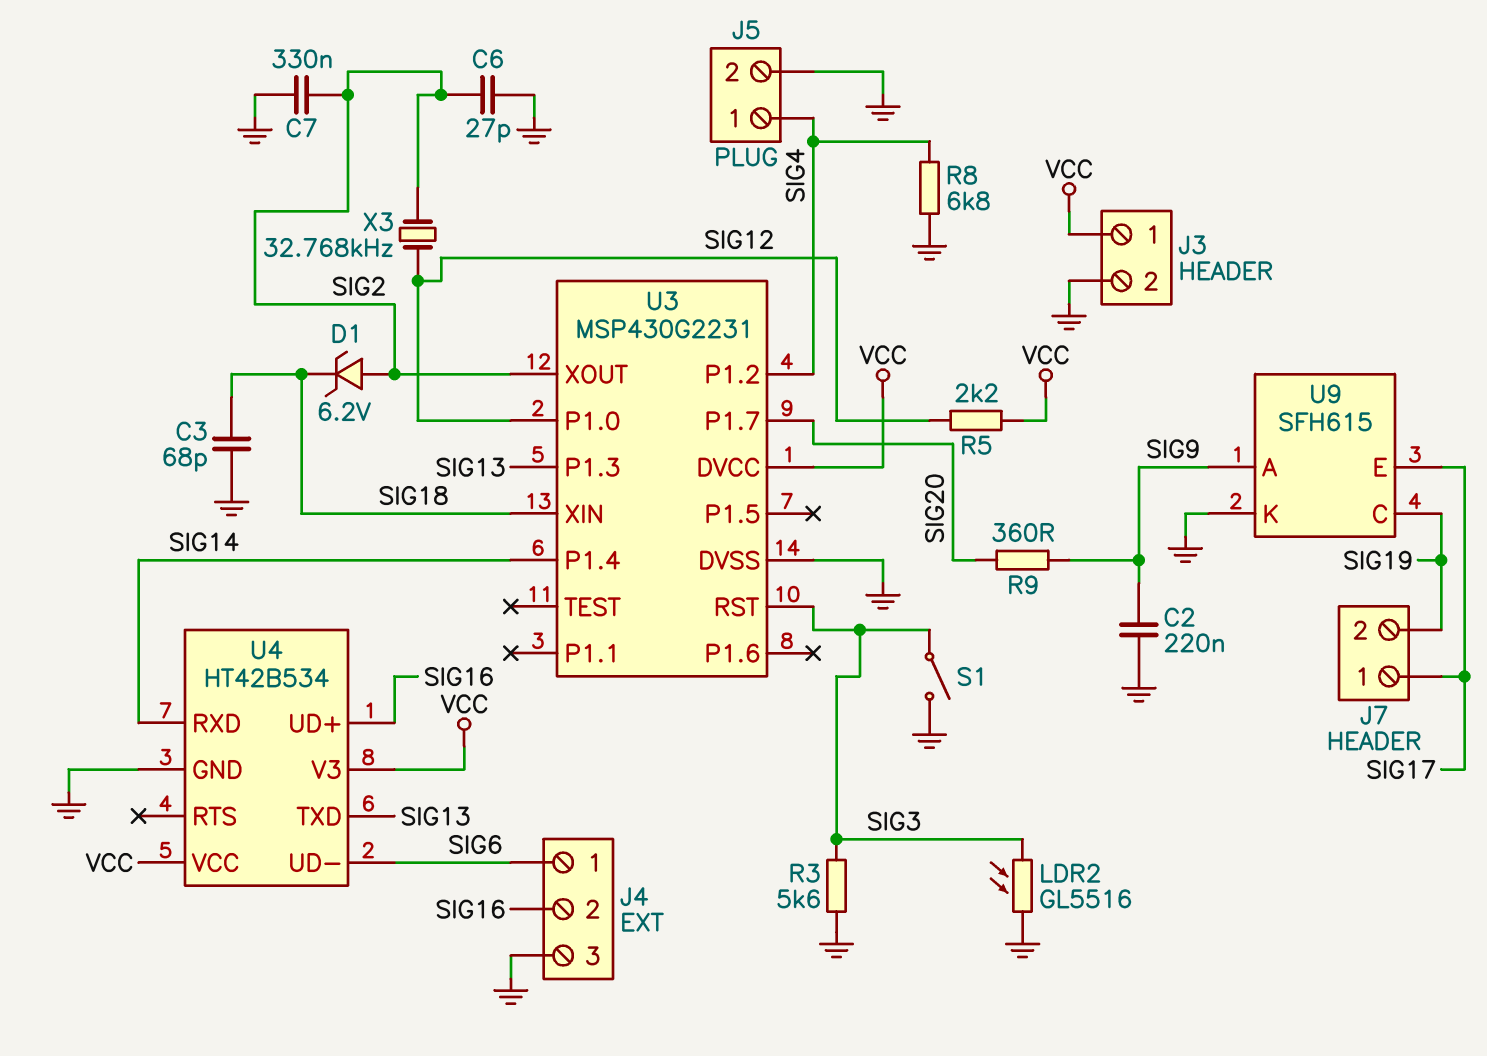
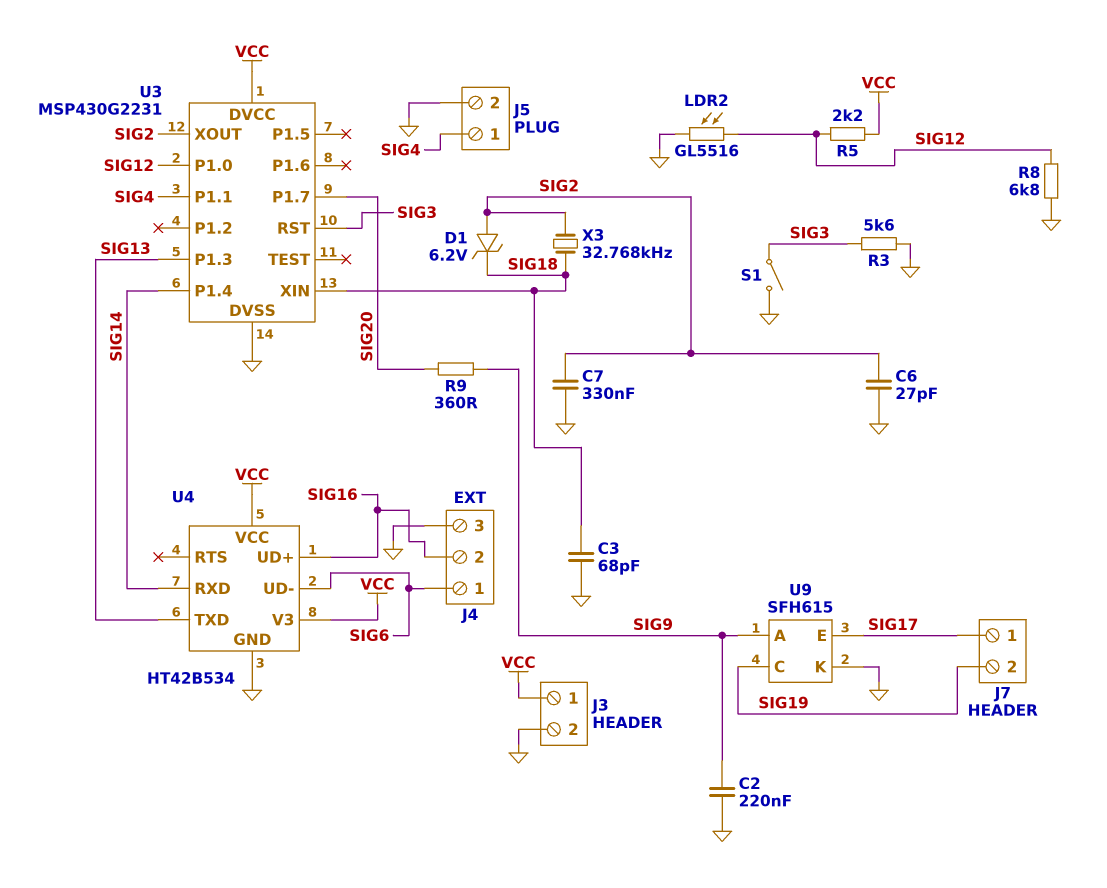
LDR2: GL5516 (GND, SIG3) -> GL5516 (GND, SIG12)
R8: 6.8k (GND, SIG4) -> 6.8k (GND, SIG12)
U3 pin P1.1: none -> SIG4
U3 pin P1.2: SIG4 -> none
X3: 32.768kHz (SIG2, SIG12) -> 32.768kHz (SIG2, SIG18)

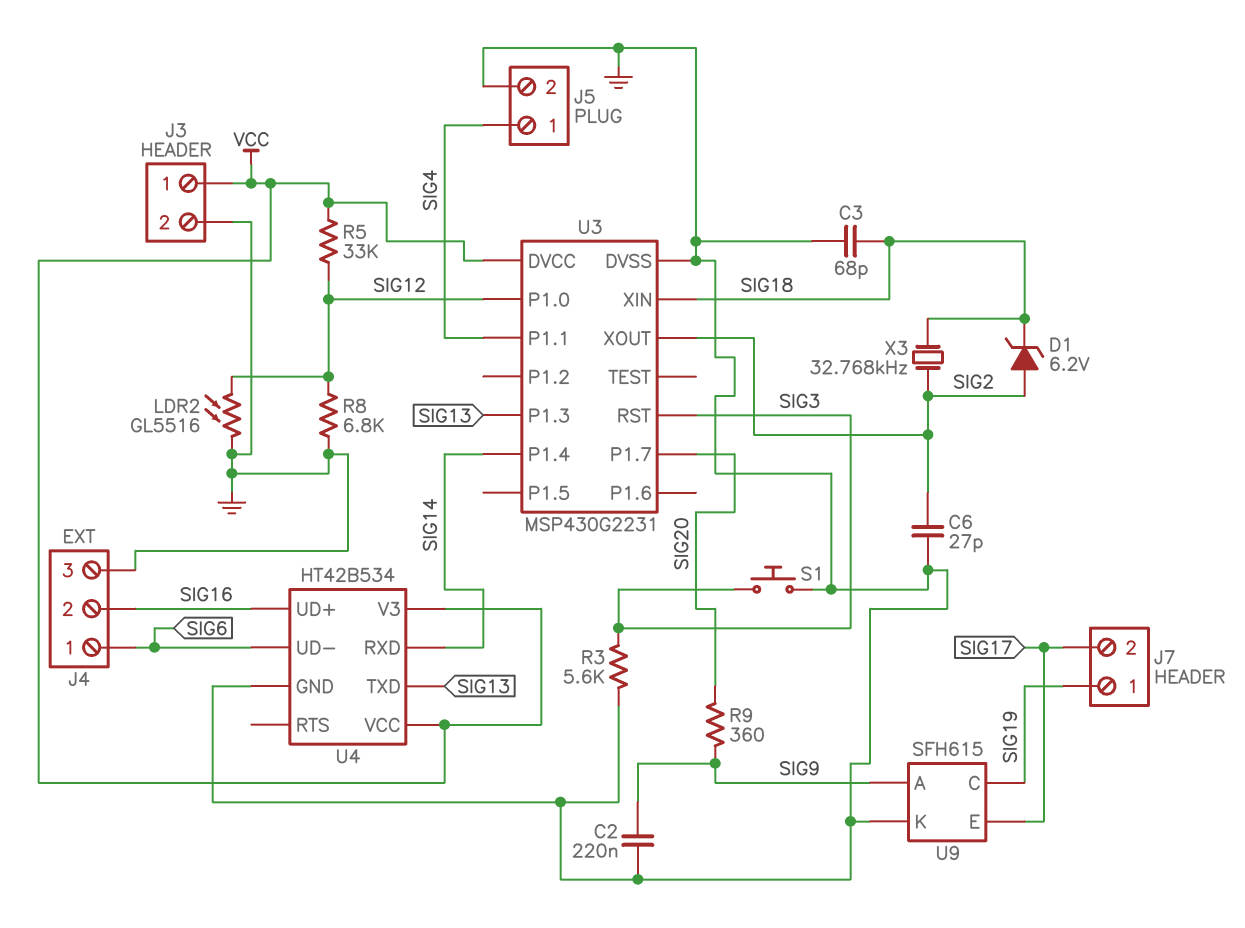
C7: 330nF (GND, SIG2) -> none
J7 pin 1: SIG17 -> SIG19
J7 pin 2: SIG19 -> SIG17
R5: 2.2k (SIG12, VCC) -> 33k (SIG12, VCC)
S1: switch (GND, SIG3) -> button (GND, SIG3)

